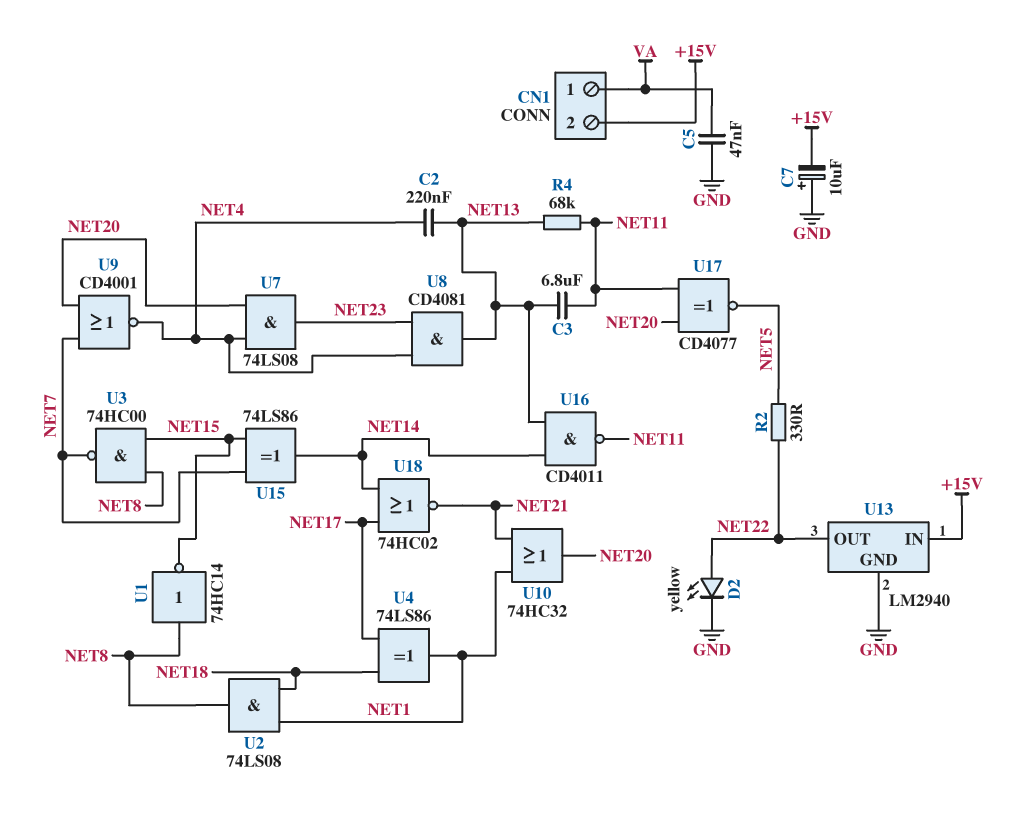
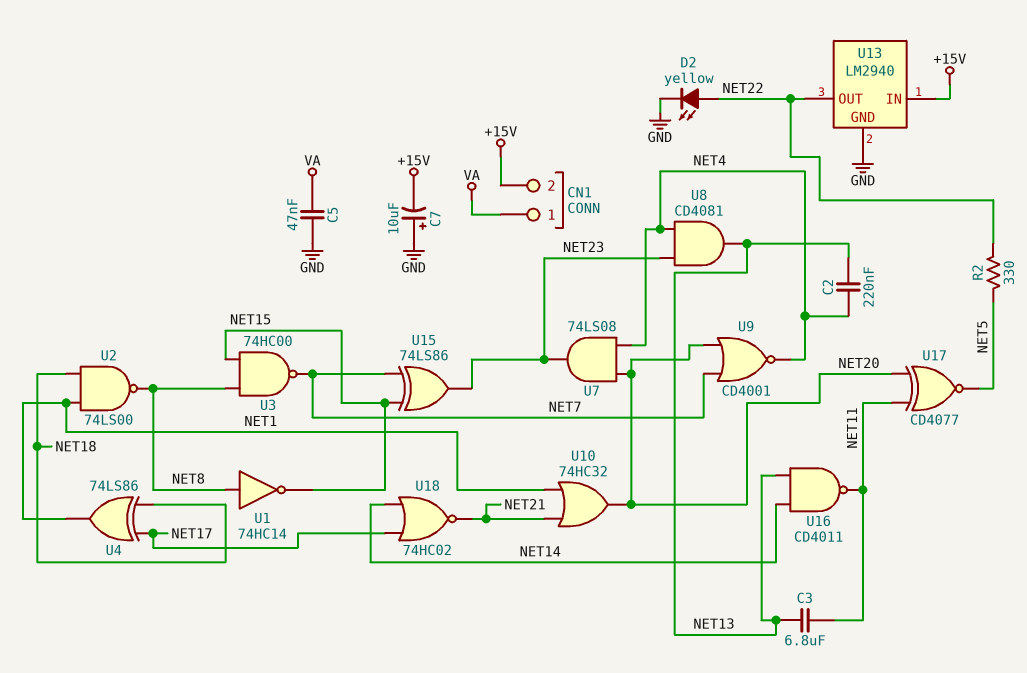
R4: 68k (NET11, NET13) -> none
U2: AND 74LS08 (in NET1, in NET18, out NET8) -> NAND 74LS00 (in NET1, in NET18, out NET8)
U15: XOR 74LS86 (in NET7, in NET15, out NET14) -> XOR 74LS86 (in NET7, in NET15, out NET23)

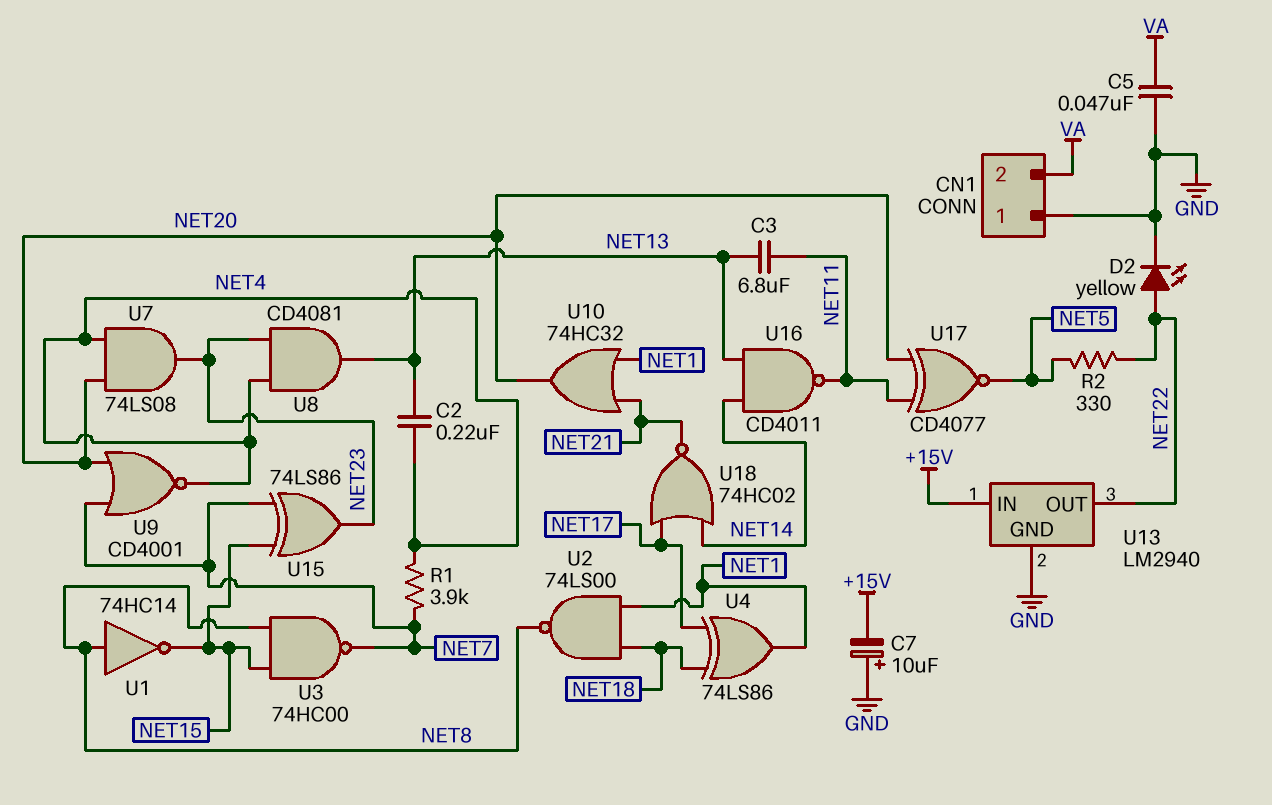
CN1 pin 1: VA -> GND
CN1 pin 2: +15V -> VA
R1: none -> 3.9k (NET4, NET7)

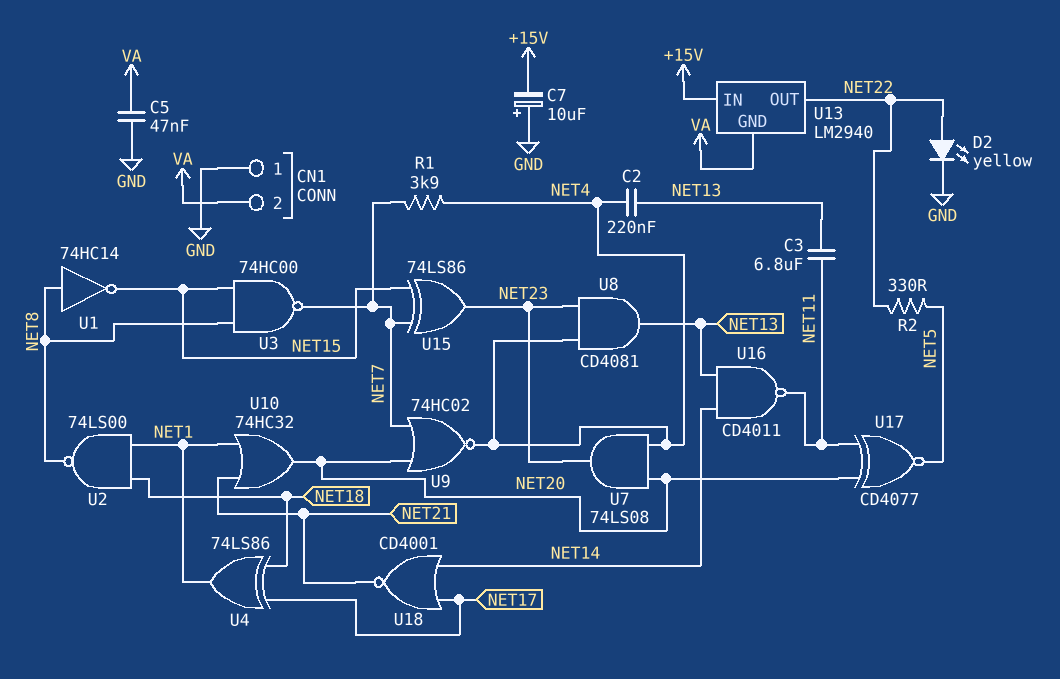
U9: NOR CD4001 (in NET7, in NET20, out NET4) -> NOR 74HC02 (in NET7, in NET20, out NET4)
U13 pin GND: GND -> VA
U18: NOR 74HC02 (in NET14, in NET17, out NET21) -> NOR CD4001 (in NET14, in NET17, out NET21)

